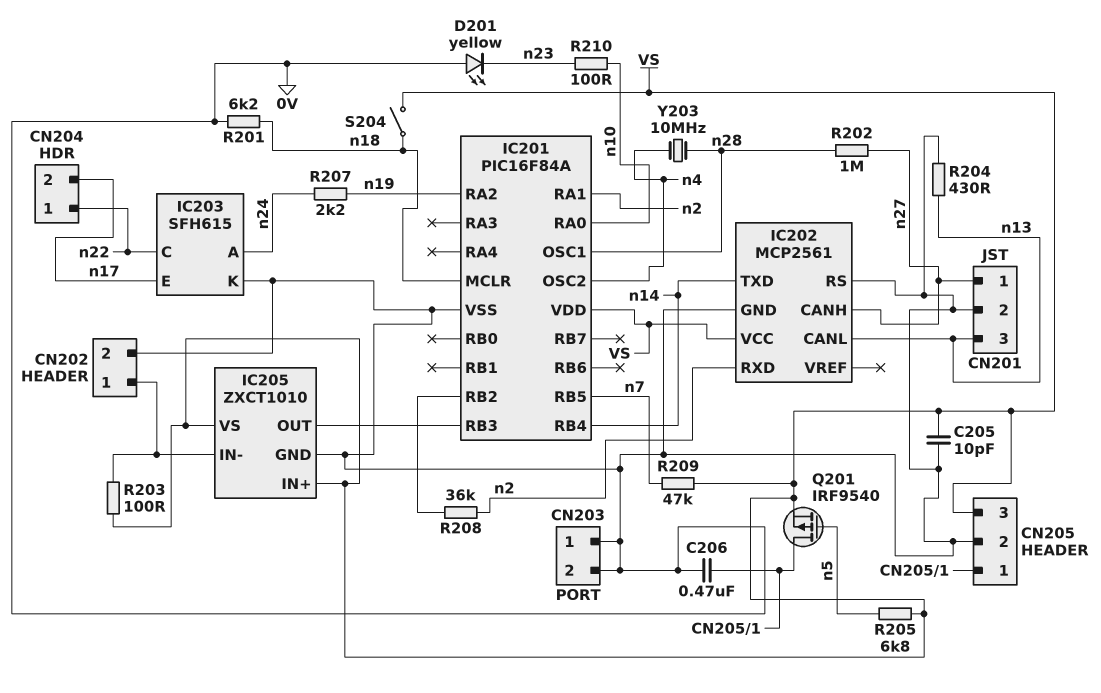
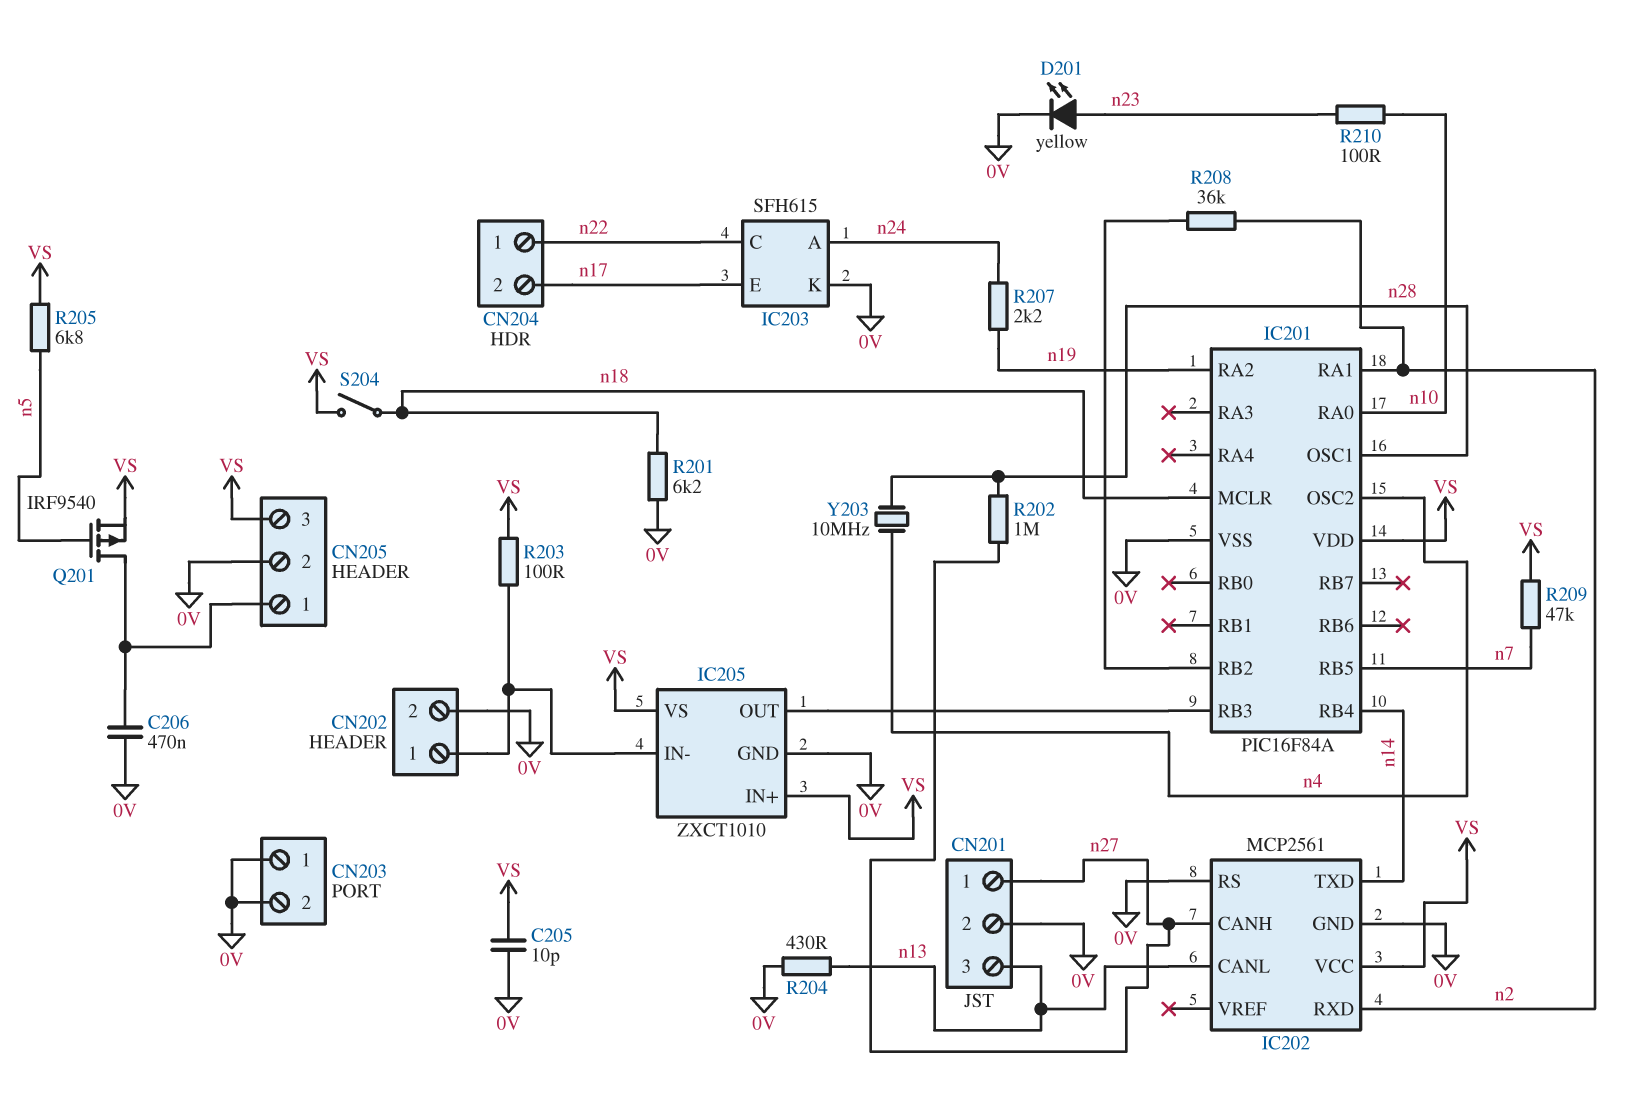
D201: LED yellow (A 0V, K n23) -> LED yellow (A n23, K 0V)

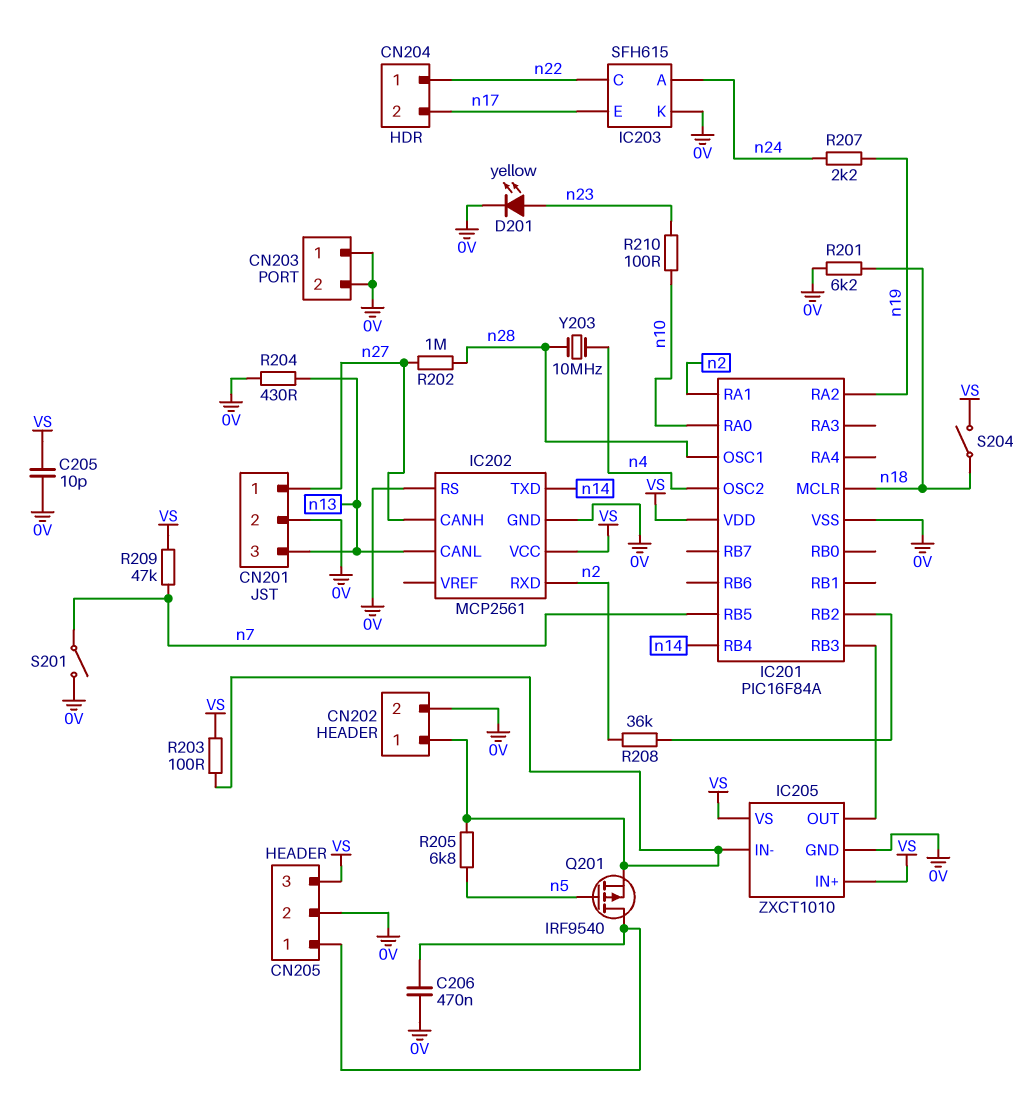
Q201: PMOS IRF9540 (G n5, D CN205/1, S VS) -> PMOS IRF9540 (G n5, D CN205/1, S CN202/1)
R205: 6.8k (VS, n5) -> 6.8k (CN202/1, n5)
S201: none -> switch (0V, n7)

